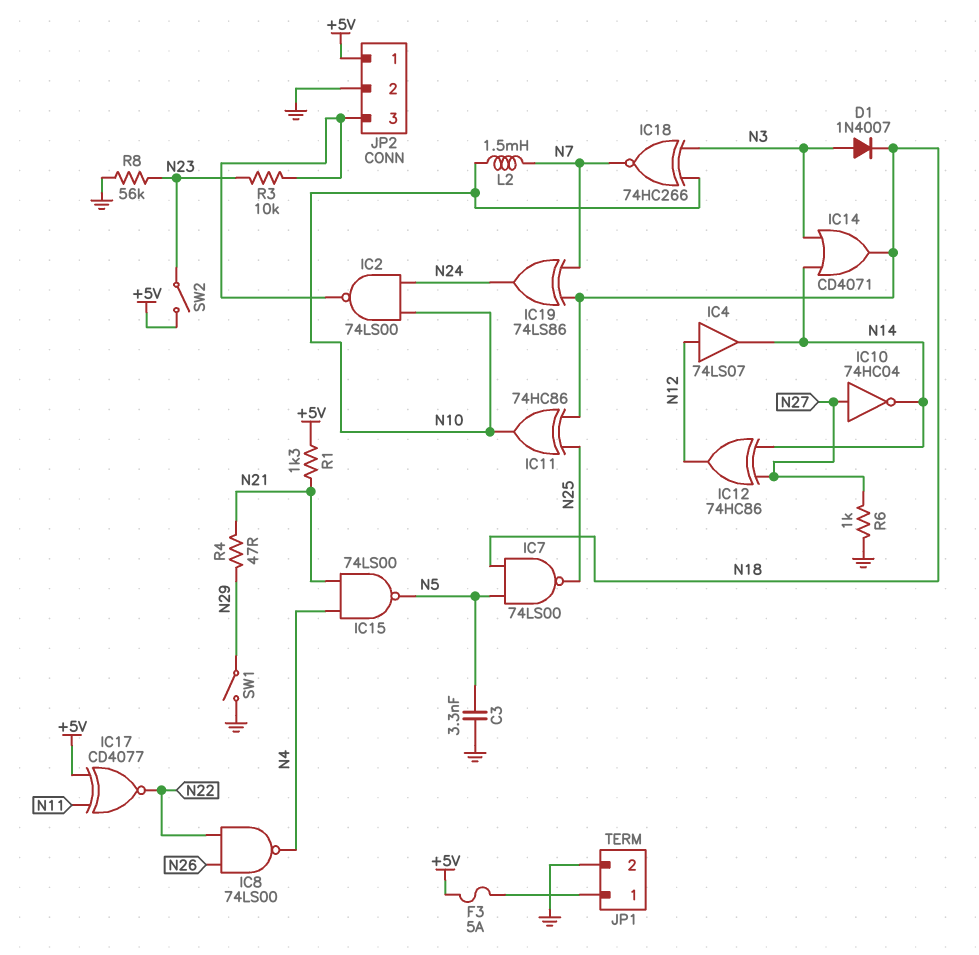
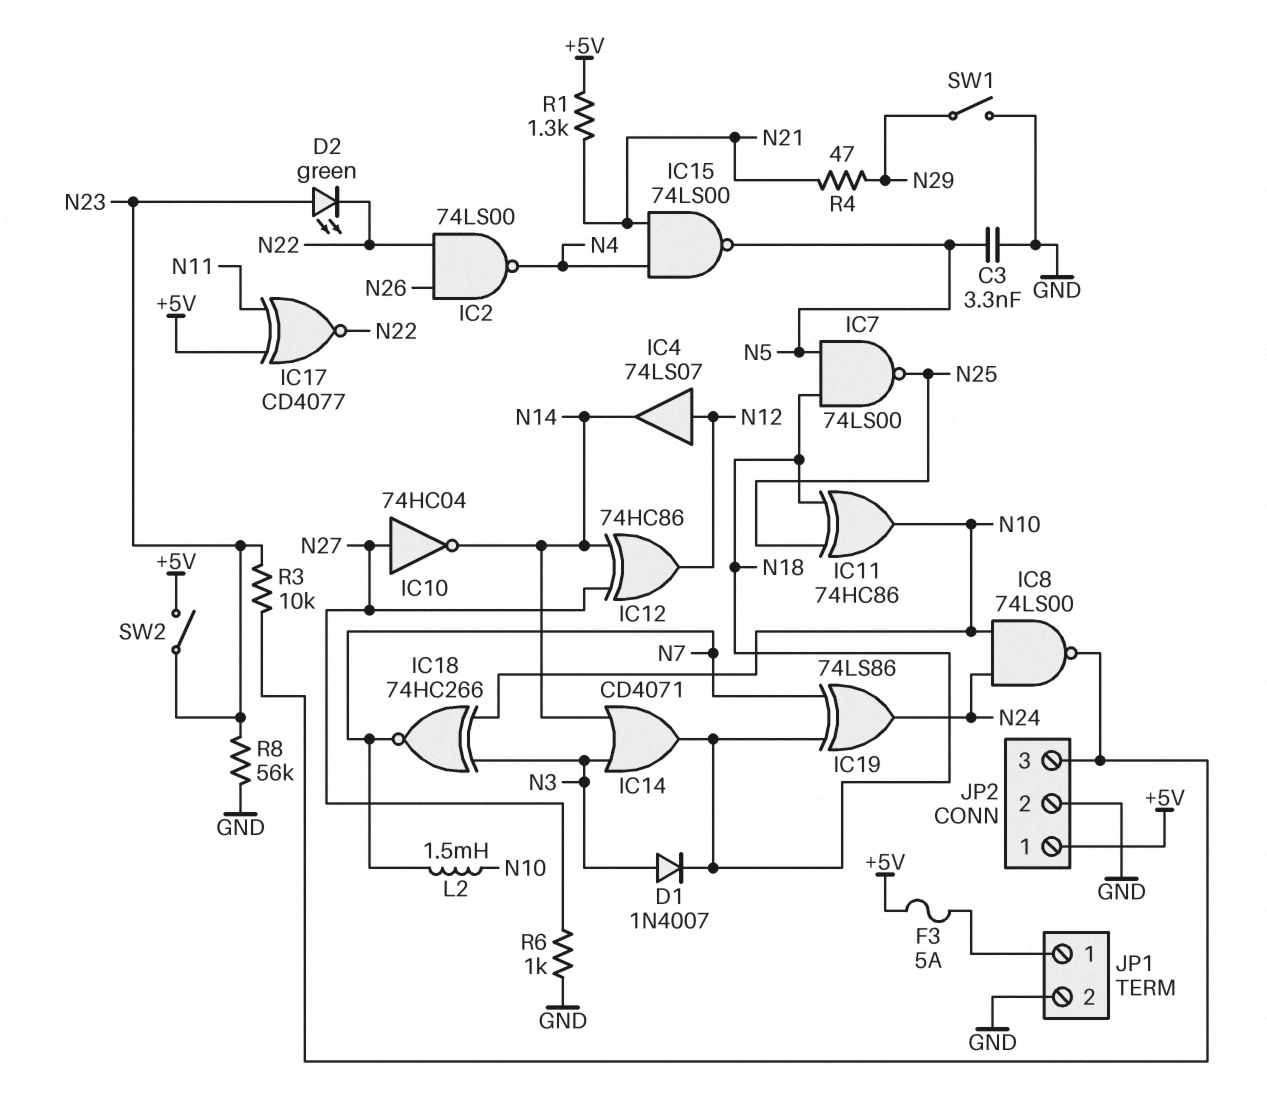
D2: none -> LED green (A N23, K N22)
IC2: NAND 74LS00 (in N10, in N24, out JP2/3) -> NAND 74LS00 (in N22, in N26, out N4)
IC8: NAND 74LS00 (in N22, in N26, out N4) -> NAND 74LS00 (in N10, in N24, out JP2/3)

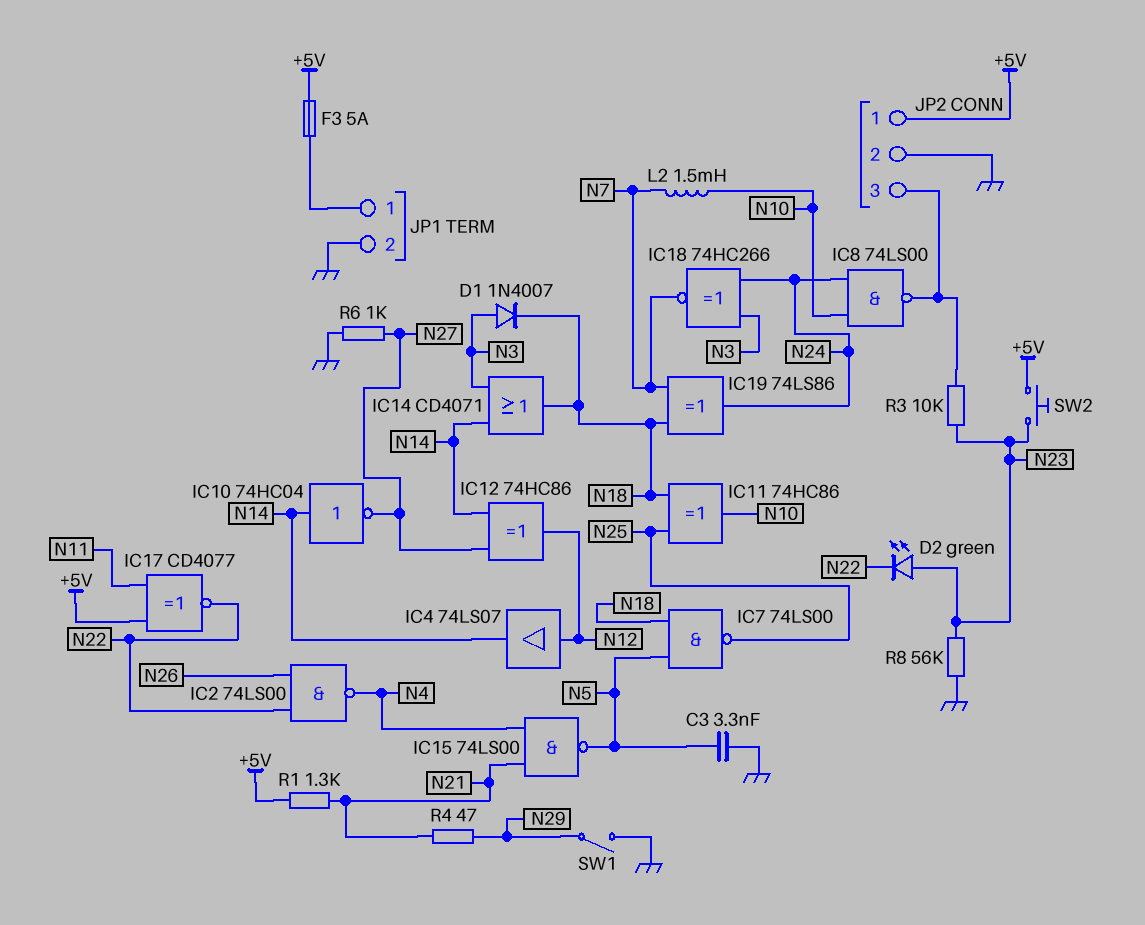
IC10: NOT 74HC04 (in N27, out N14) -> NOT 74HC04 (in N14, out N27)
IC18: XNOR 74HC266 (in N3, in N10, out N7) -> XNOR 74HC266 (in N3, in N24, out N7)
SW2: switch (+5V, N23) -> button (+5V, N23)

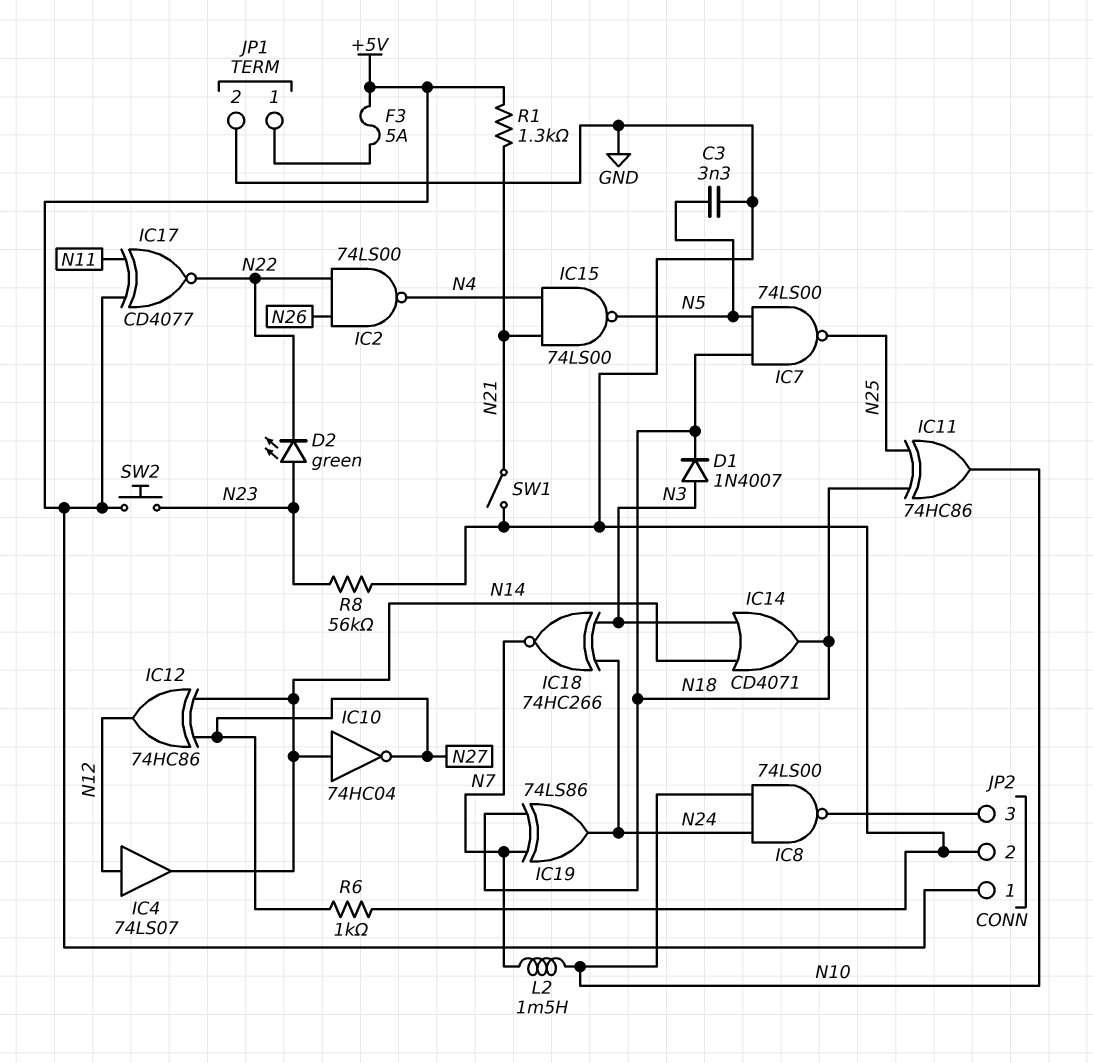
R3: 10k (JP2/3, N23) -> none
R4: 47 (N21, N29) -> none
SW1: switch (GND, N29) -> switch (GND, N21)

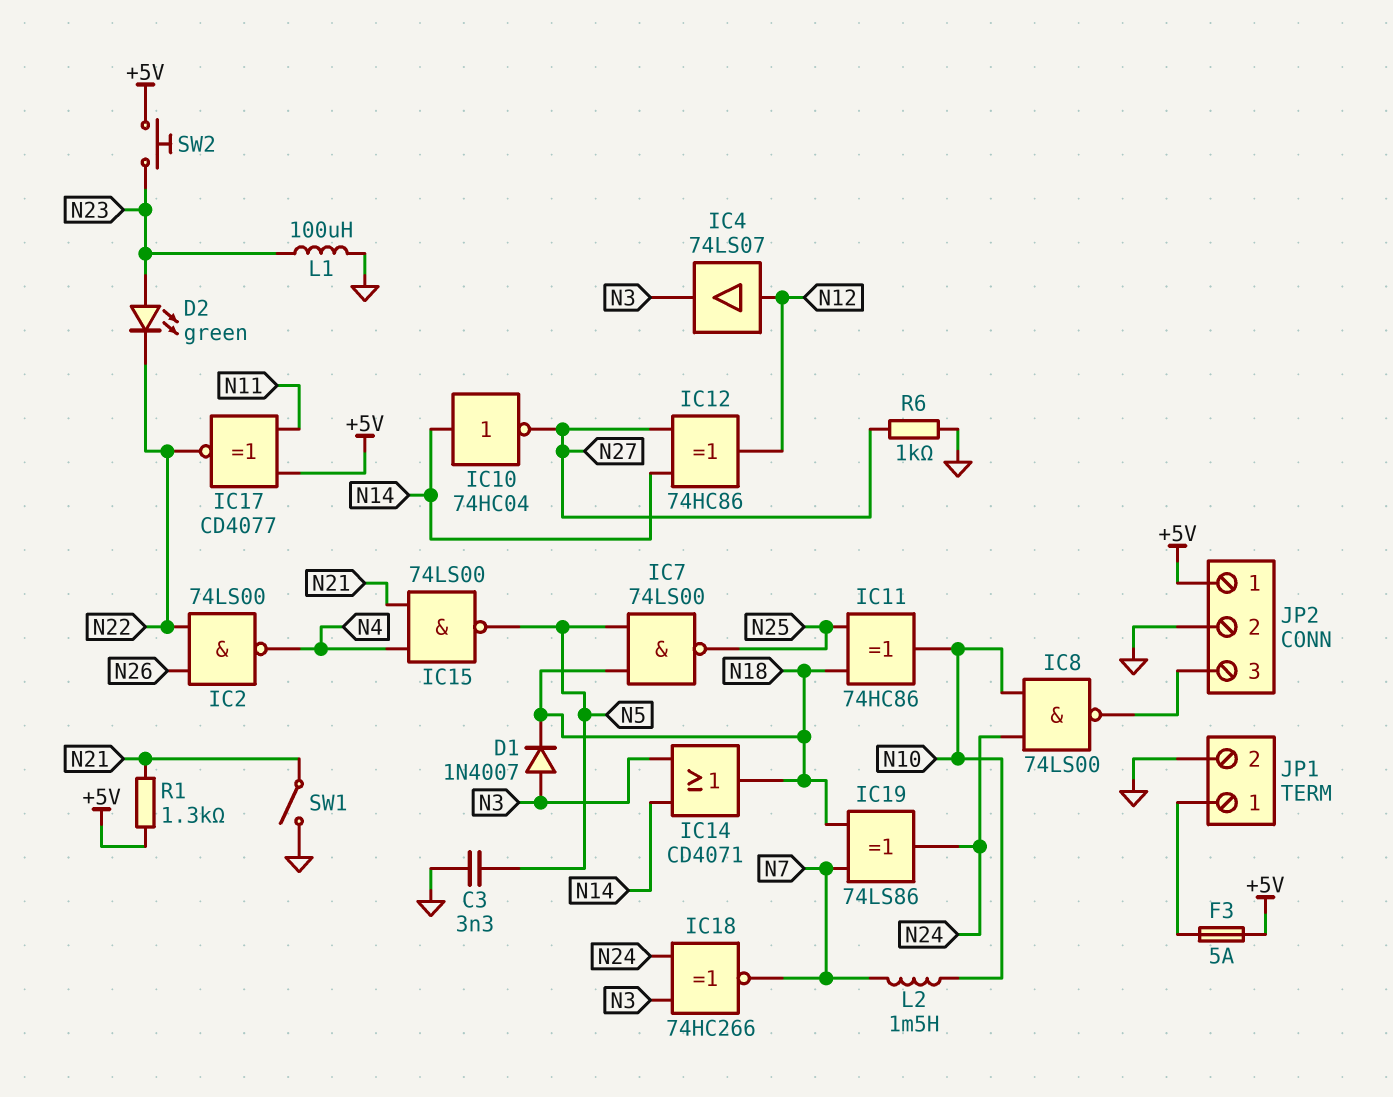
IC4: buffer 74LS07 (in N12, out N14) -> buffer 74LS07 (in N12, out N3)
L1: none -> 100uH (GND, N23)
R8: 56k (GND, N23) -> none

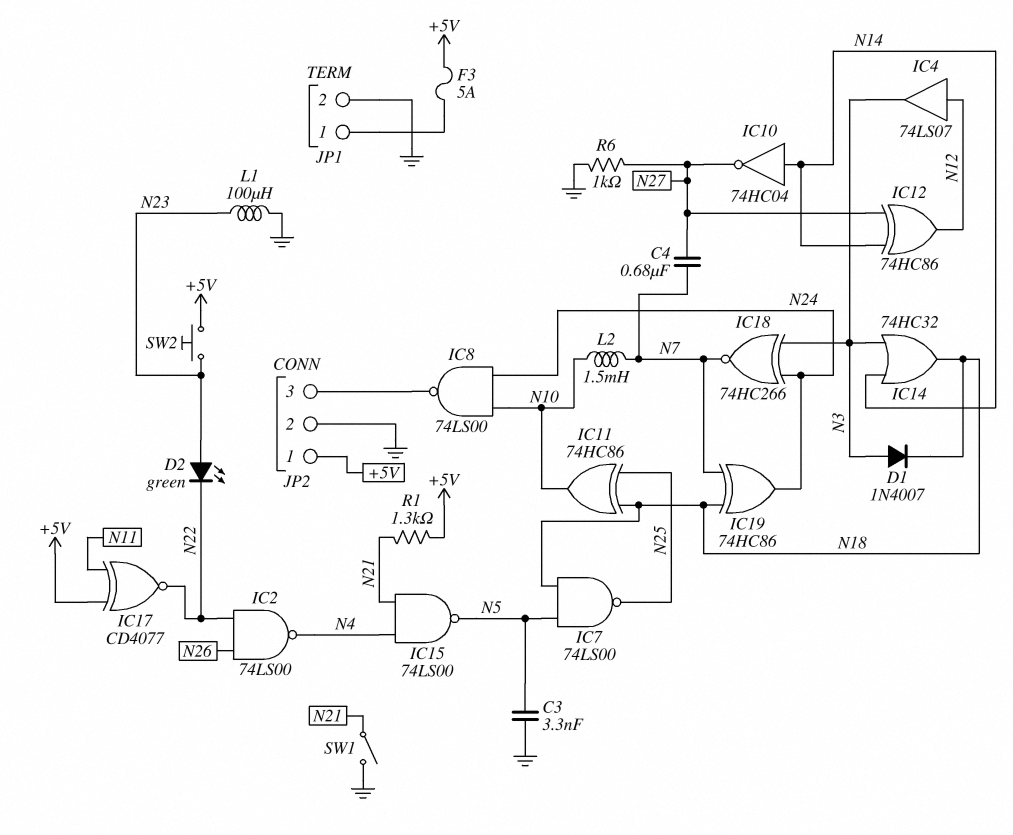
C4: none -> 680nF (N7, N27)
IC14: OR CD4071 (in N3, in N14, out N18) -> OR 74HC32 (in N3, in N14, out N18)
IC19: XOR 74LS86 (in N7, in N18, out N24) -> XOR 74HC86 (in N7, in N18, out N24)

